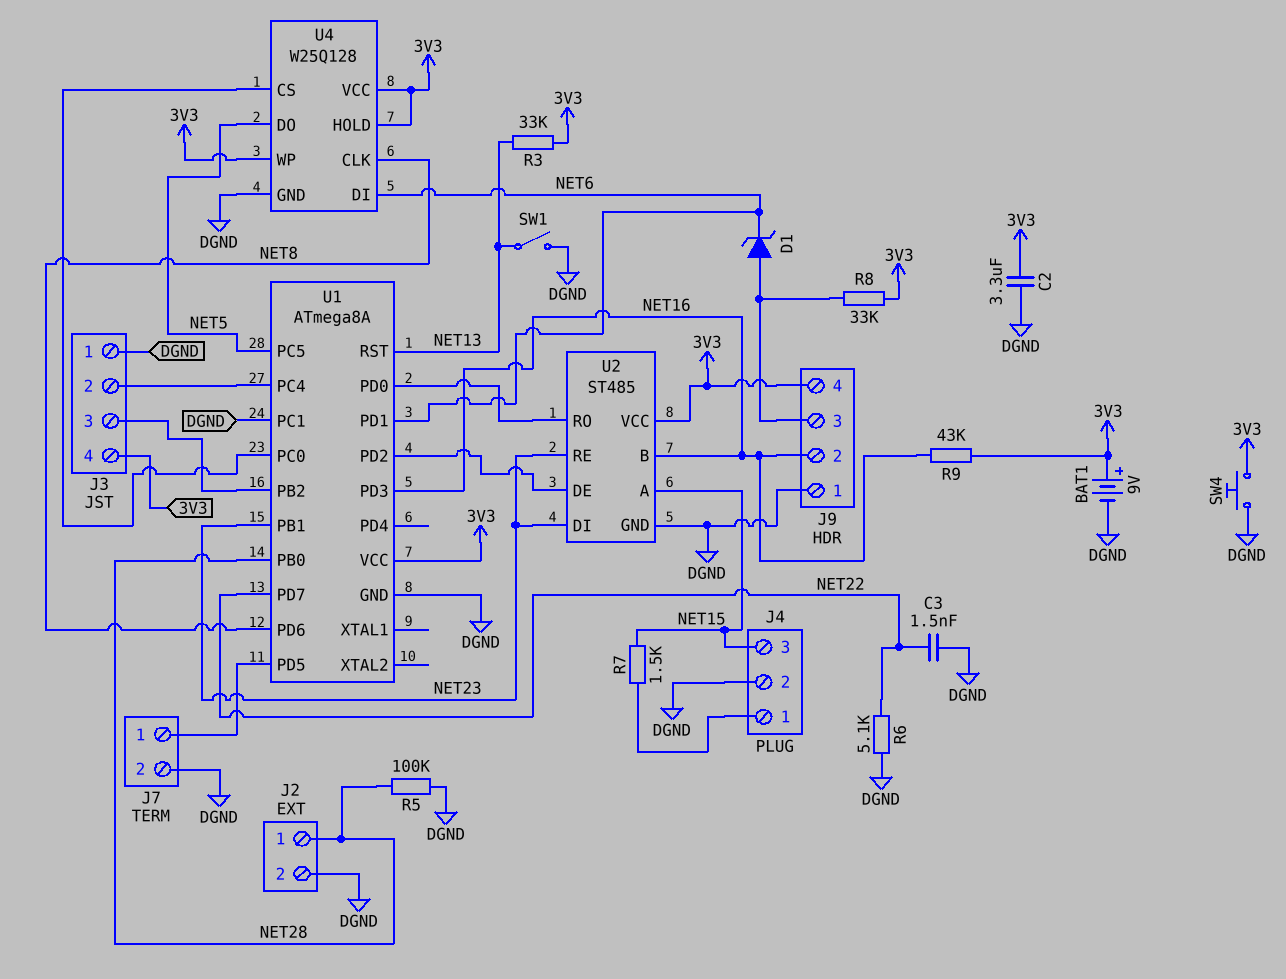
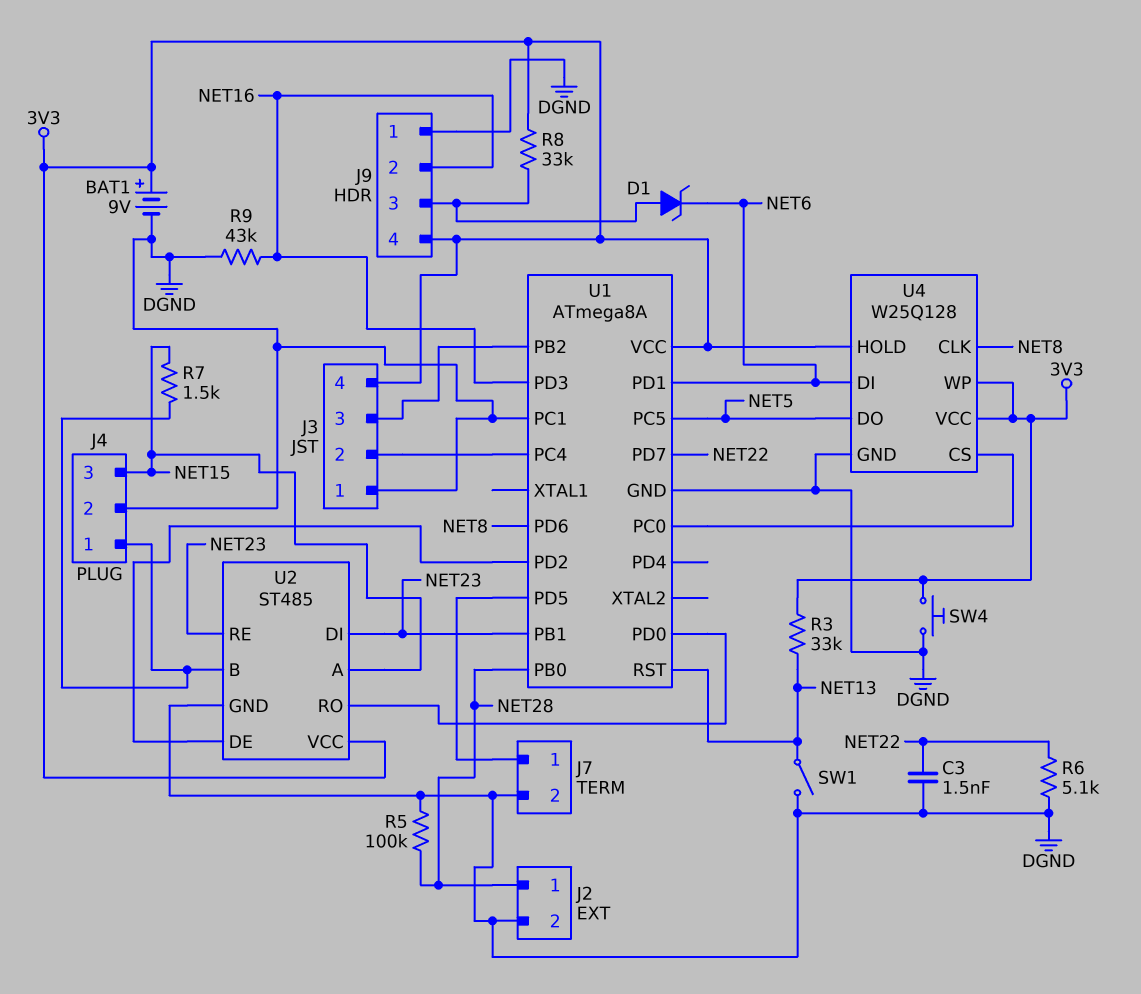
C2: 3.3uF (3V3, DGND) -> none
R9: 43k (3V3, NET16) -> 43k (DGND, NET16)
U2 pin B: NET16 -> J4/1

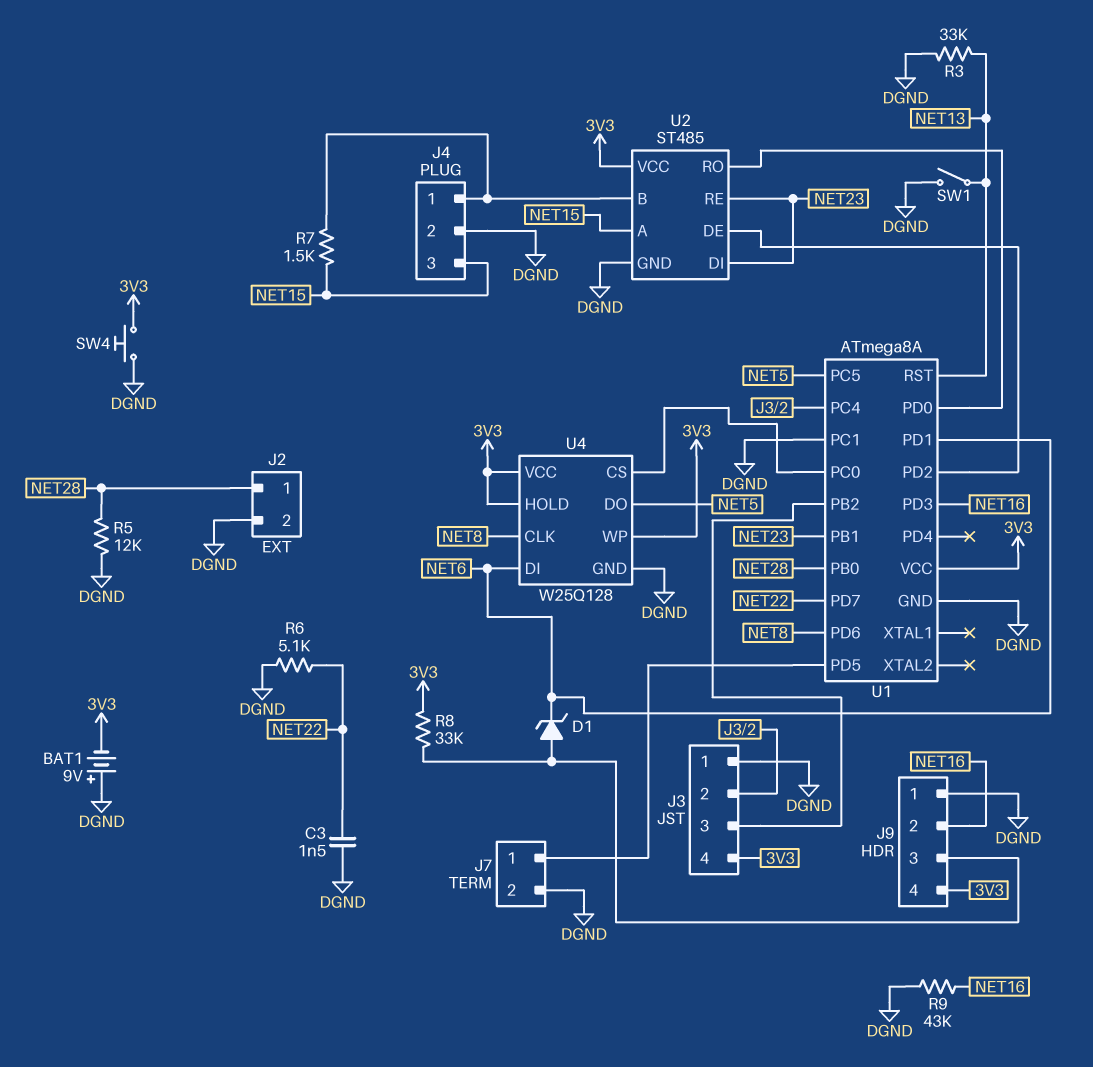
BAT1: 9V (plus 3V3, minus DGND) -> 9V (plus DGND, minus 3V3)
R3: 33k (3V3, NET13) -> 33k (DGND, NET13)
R5: 100k (DGND, NET28) -> 12k (DGND, NET28)

